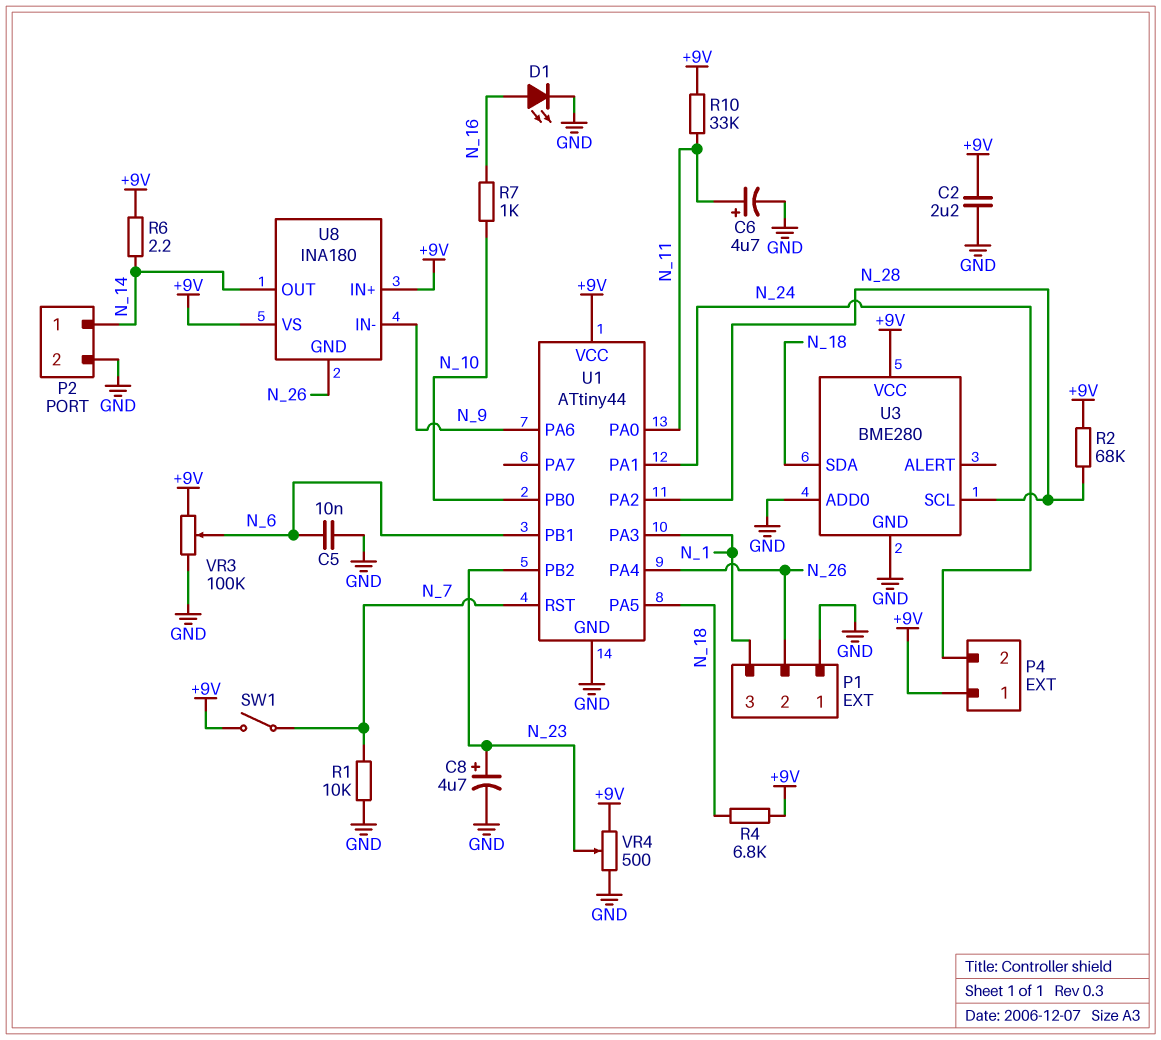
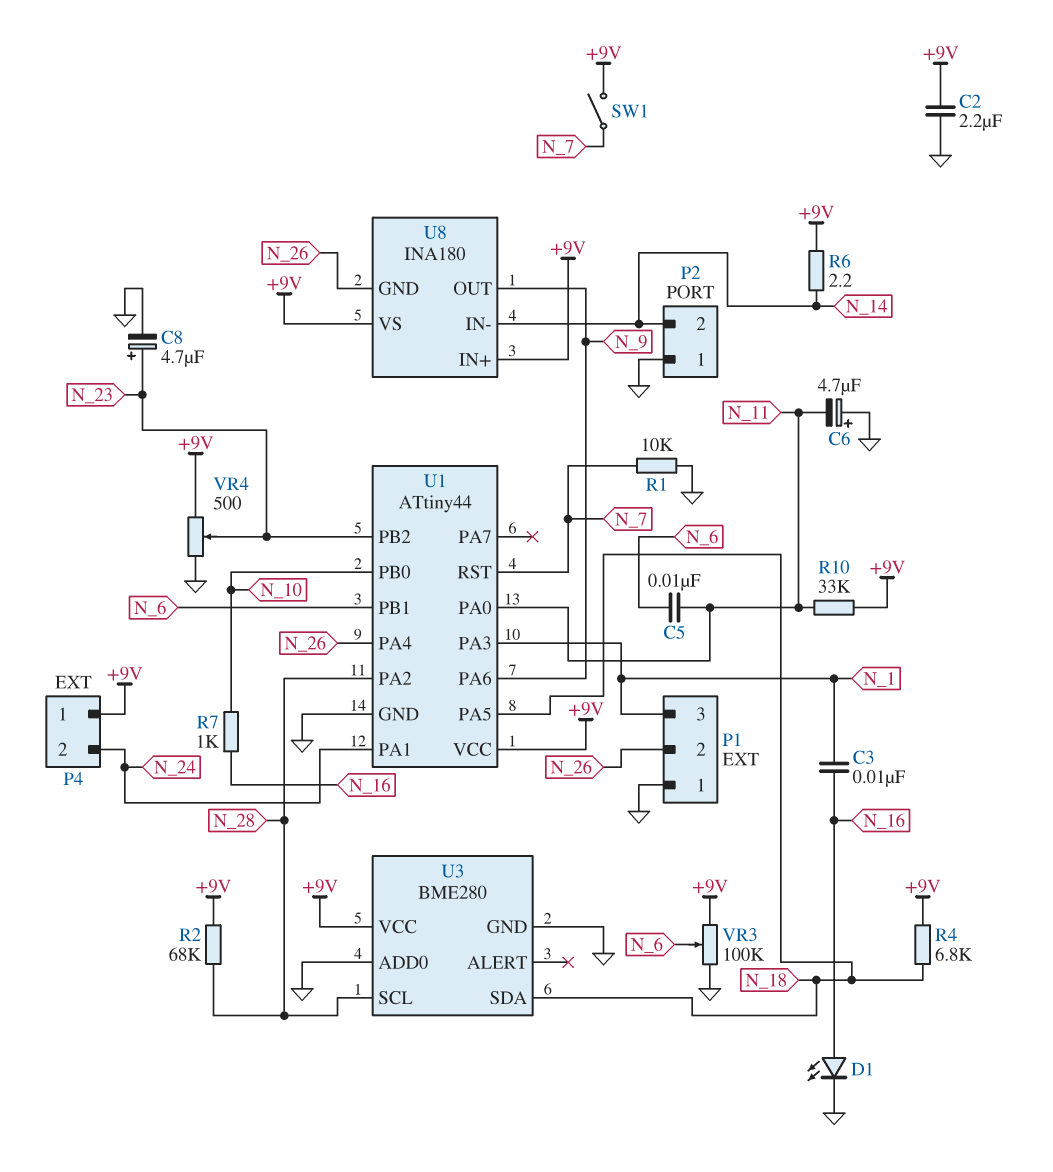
C3: none -> 10nF (N_1, N_16)
C5: 10nF (GND, N_6) -> 10nF (N_6, N_11)
C6: 4.7uF (plus N_11, minus GND) -> 4.7uF (plus GND, minus N_11)
P2 pin 1: N_14 -> GND
P2 pin 2: GND -> N_14
U8 pin IN-: N_9 -> N_14
U8 pin OUT: N_14 -> N_9

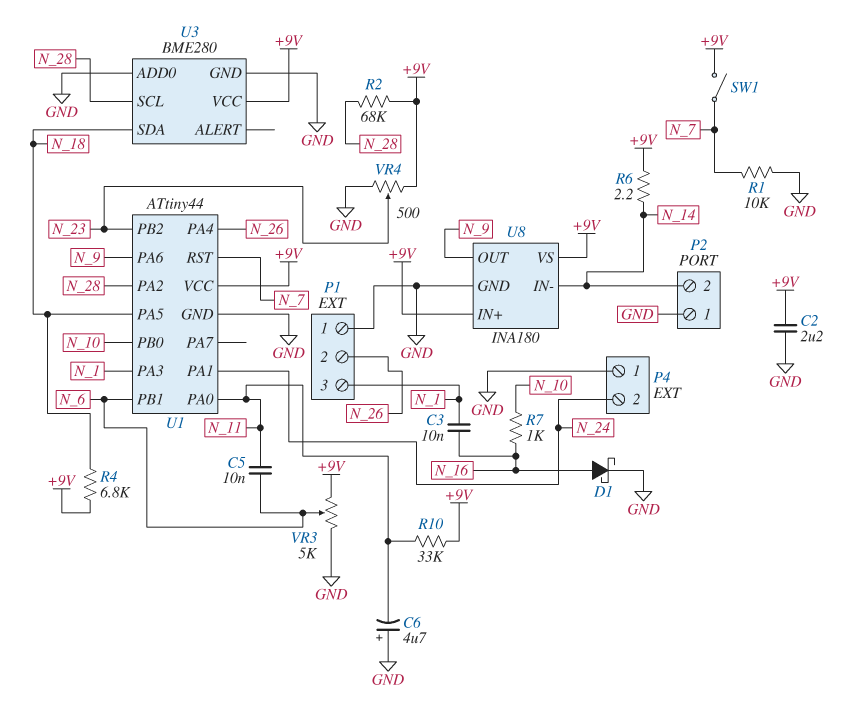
C8: 4.7uF (plus N_23, minus GND) -> none
D1: LED (A N_16, K GND) -> schottky (A N_16, K GND)
P4 pin 1: +9V -> GND
U8 pin GND: N_26 -> GND
VR3: 100k (+9V, GND, wiper N_6) -> 5k (+9V, GND, wiper N_6)

